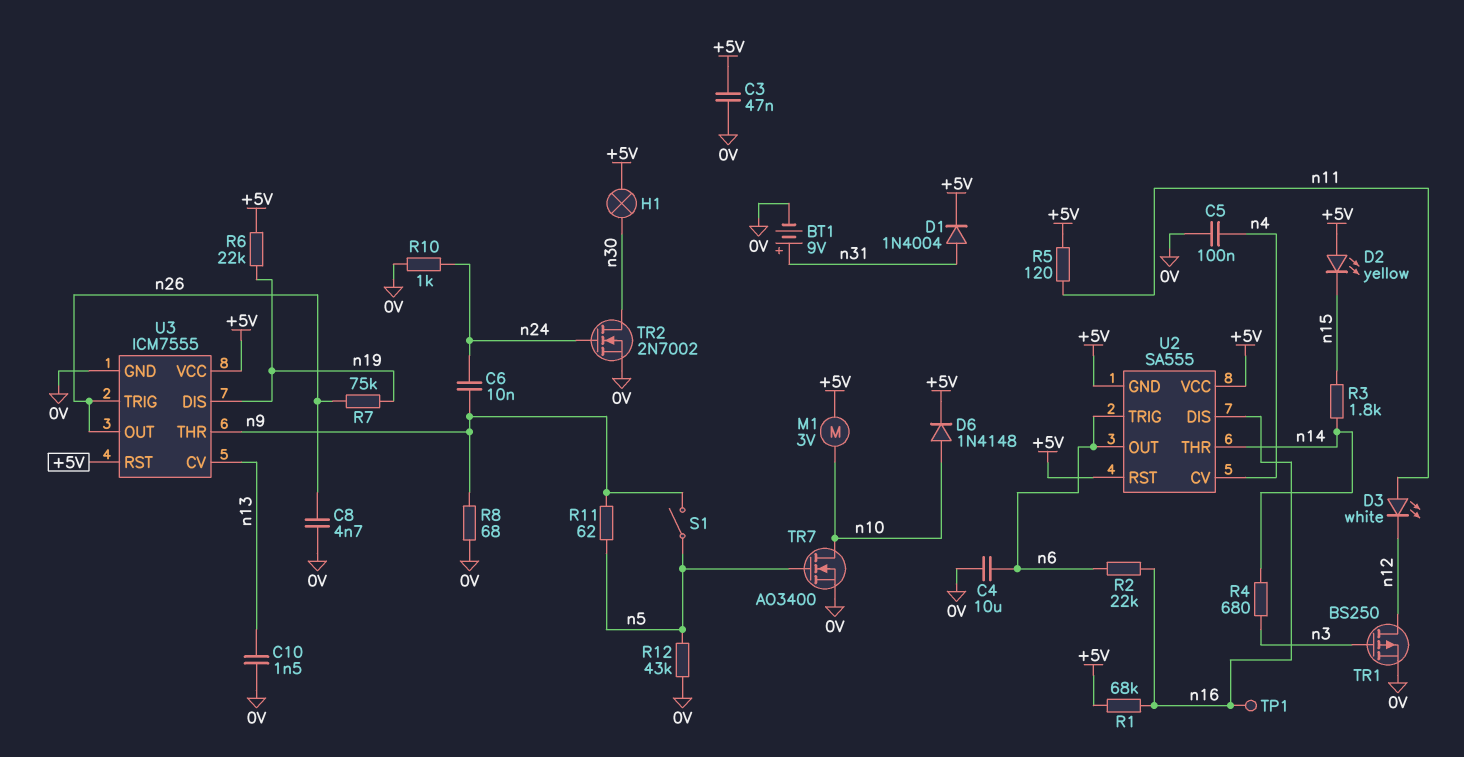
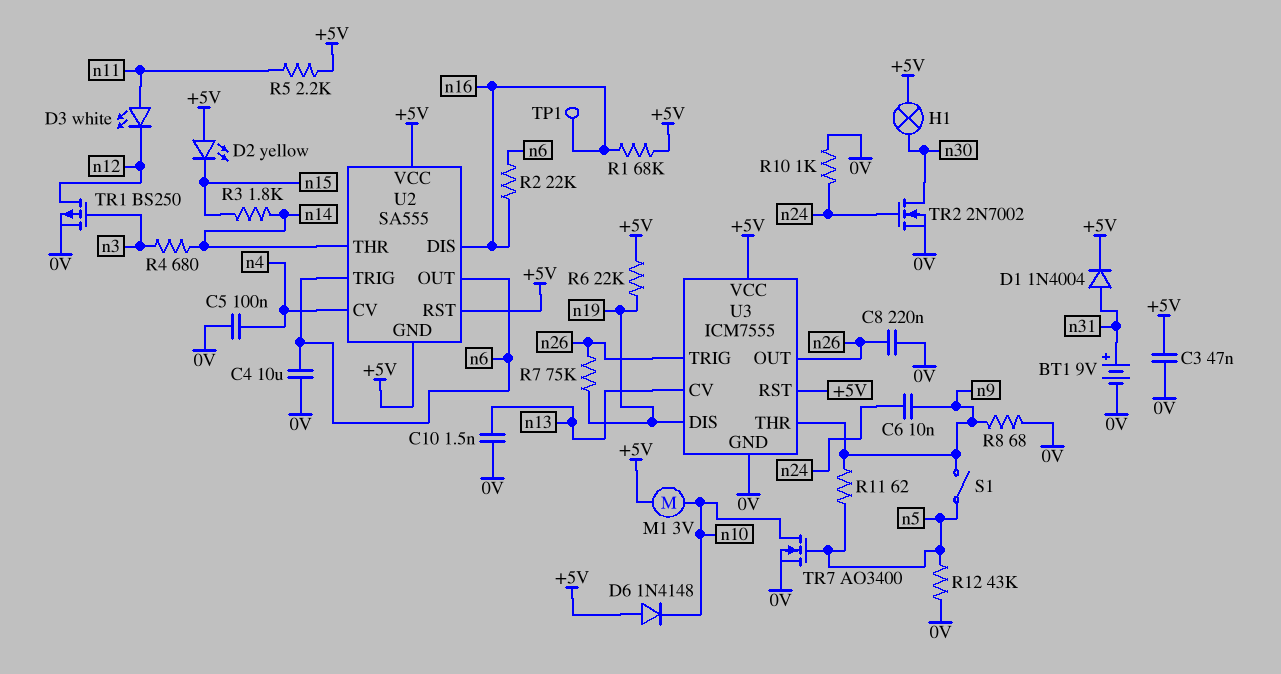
C8: 4.7nF (0V, n26) -> 220nF (0V, n26)
D6: diode 1N4148 (A n10, K +5V) -> diode 1N4148 (A +5V, K n10)
R5: 120 (+5V, n11) -> 2.2k (+5V, n11)

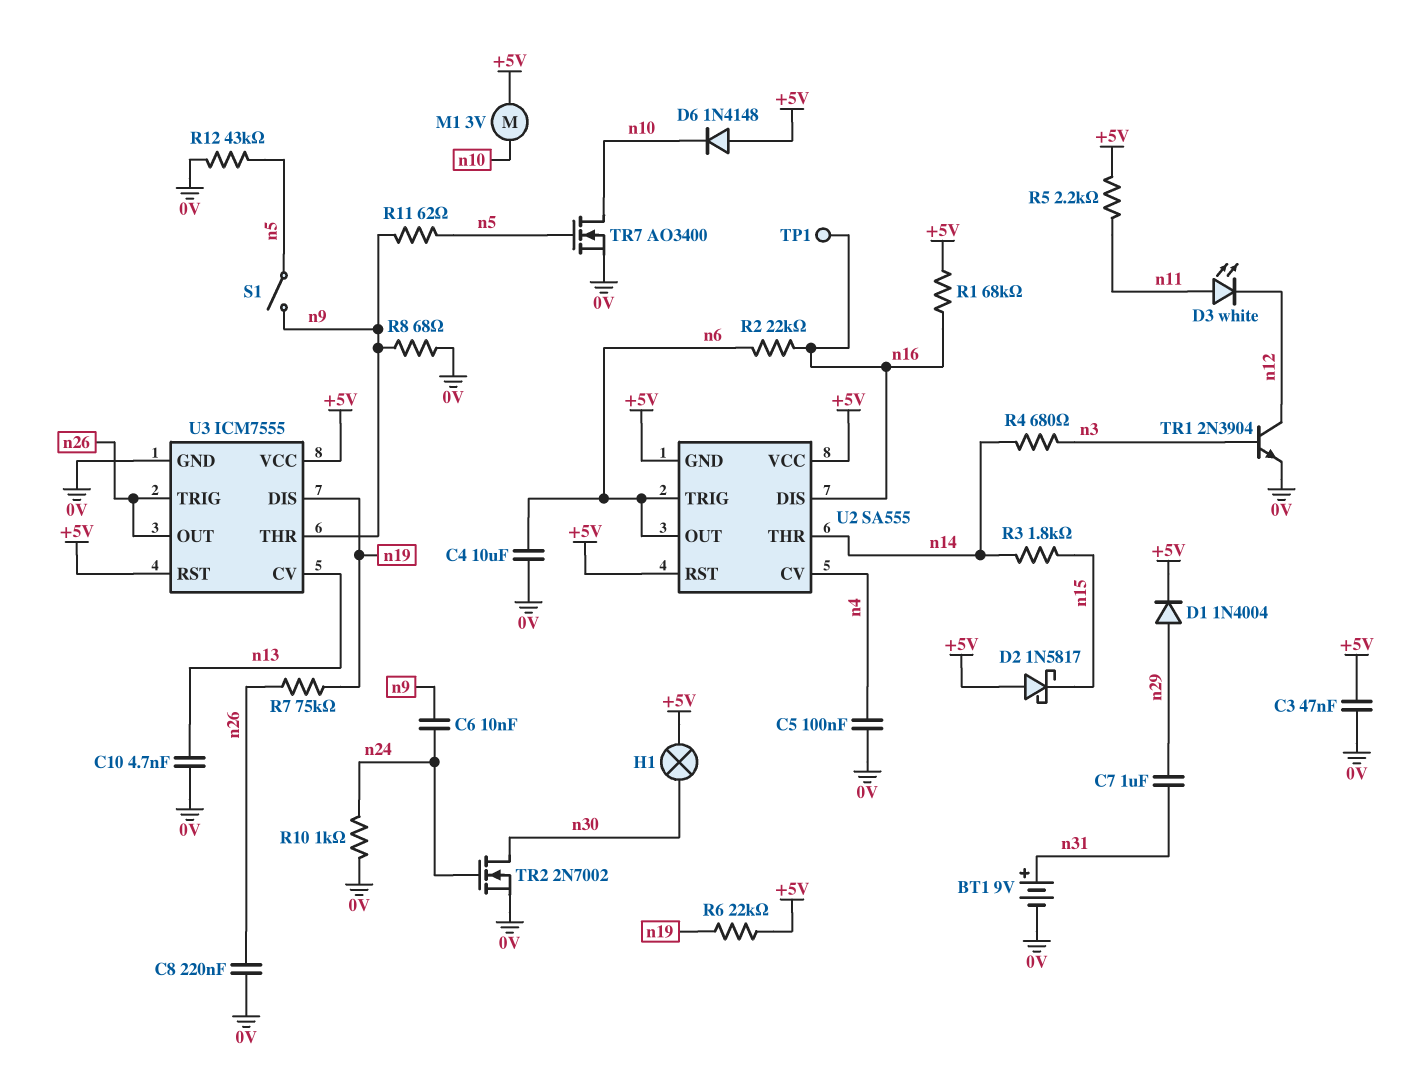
C7: none -> 1uF (n29, n31)
C10: 1.5nF (0V, n13) -> 4.7nF (0V, n13)
D1: diode 1N4004 (A n31, K +5V) -> diode 1N4004 (A n29, K +5V)
D2: LED yellow (A +5V, K n15) -> schottky 1N5817 (A +5V, K n15)
TR1: PMOS BS250 (G n3, D n12, S 0V) -> NPN 2N3904 (B n3, C n12, E 0V)

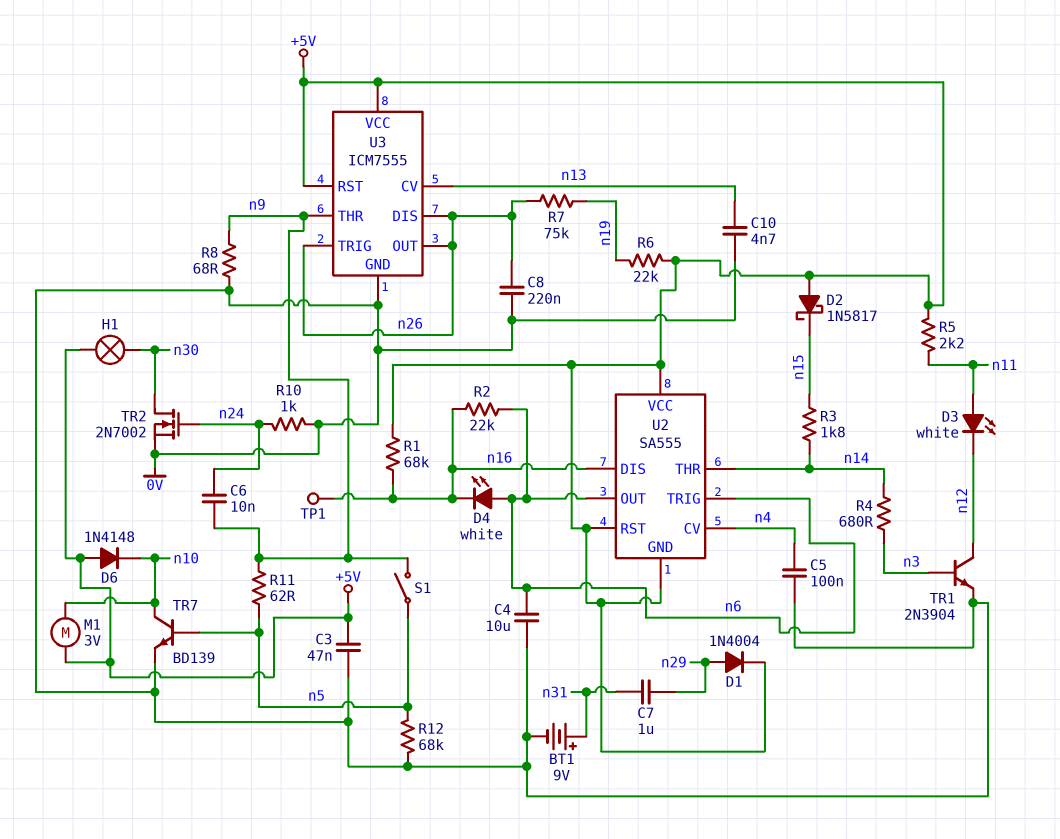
D4: none -> LED white (A n6, K n16)
R12: 43k (0V, n5) -> 68k (0V, n5)
TR7: NMOS AO3400 (G n5, D n10, S 0V) -> NPN BD139 (B n5, C n10, E 0V)
U3 pin DIS: n19 -> n26

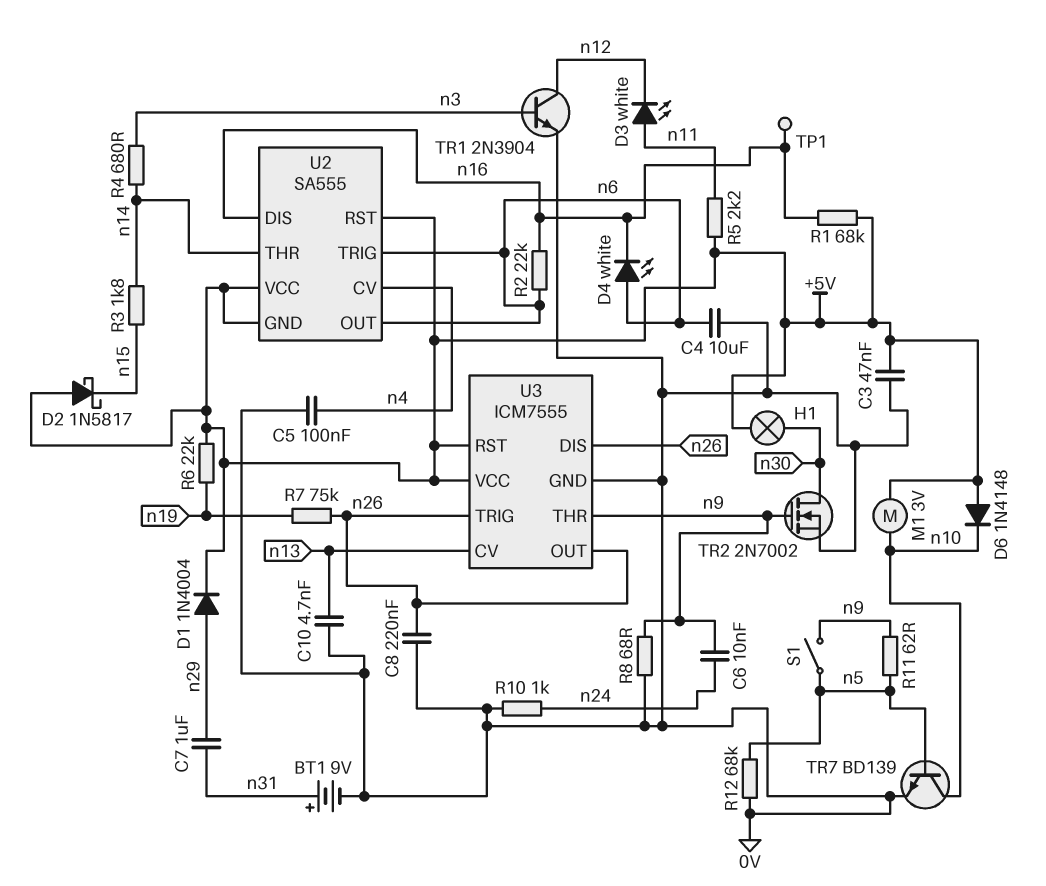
TR2: NMOS 2N7002 (G n24, D n30, S 0V) -> NMOS 2N7002 (G n9, D n30, S 0V)

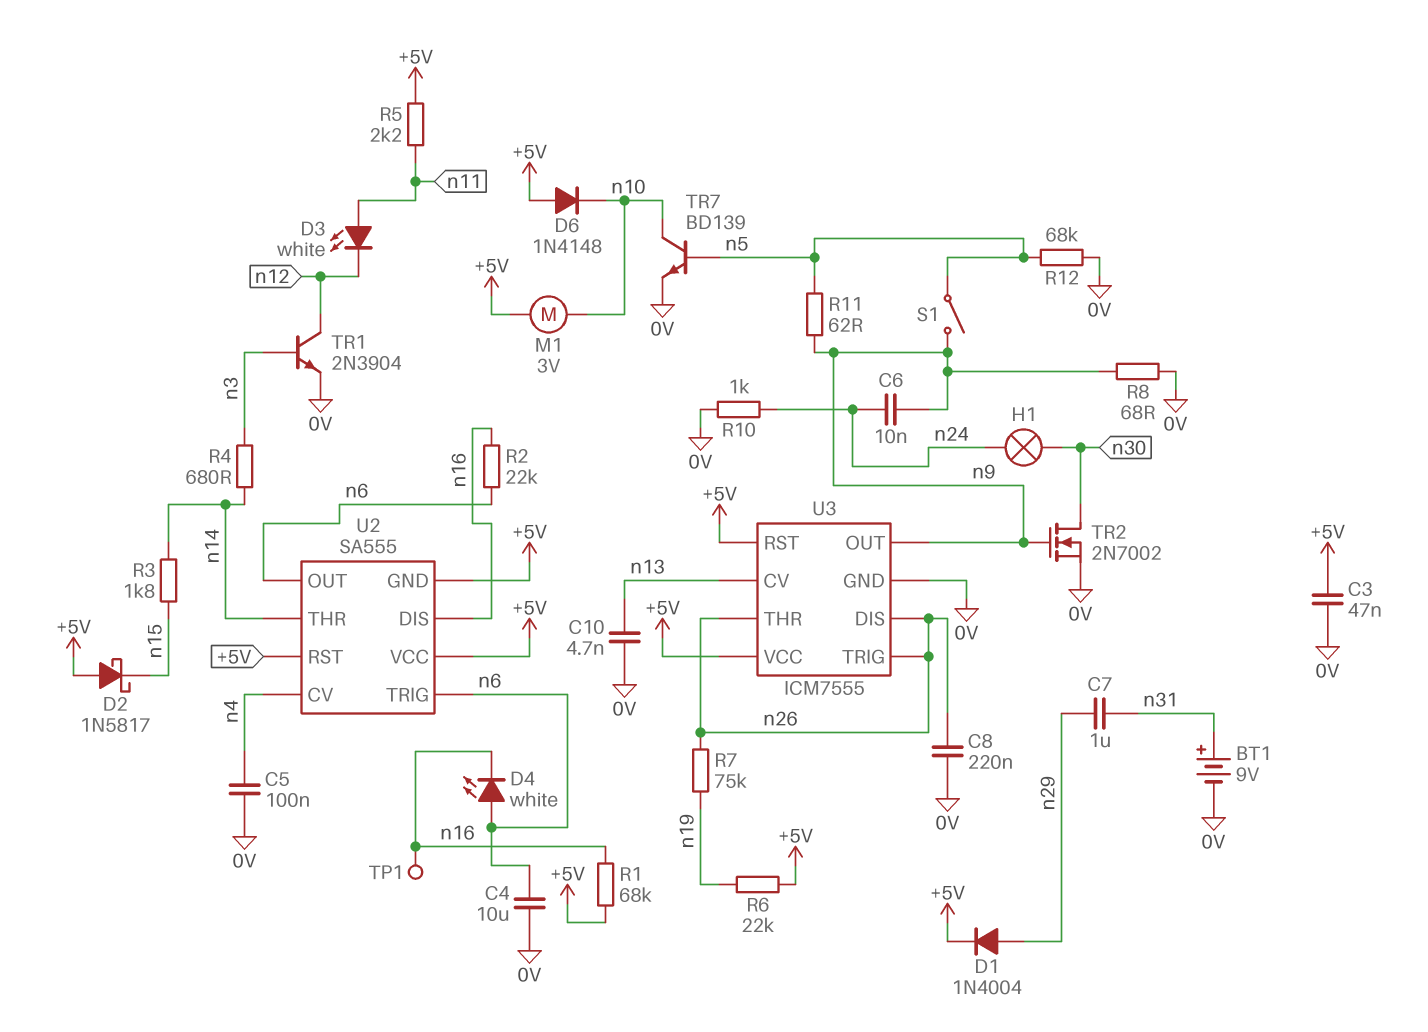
H1: lamp (+5V, n30) -> lamp (n24, n30)
U3 pin OUT: n26 -> n9
U3 pin THR: n9 -> n26

